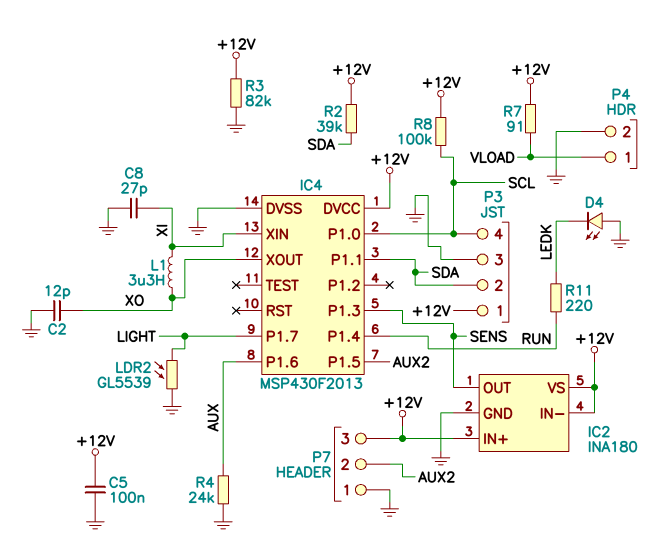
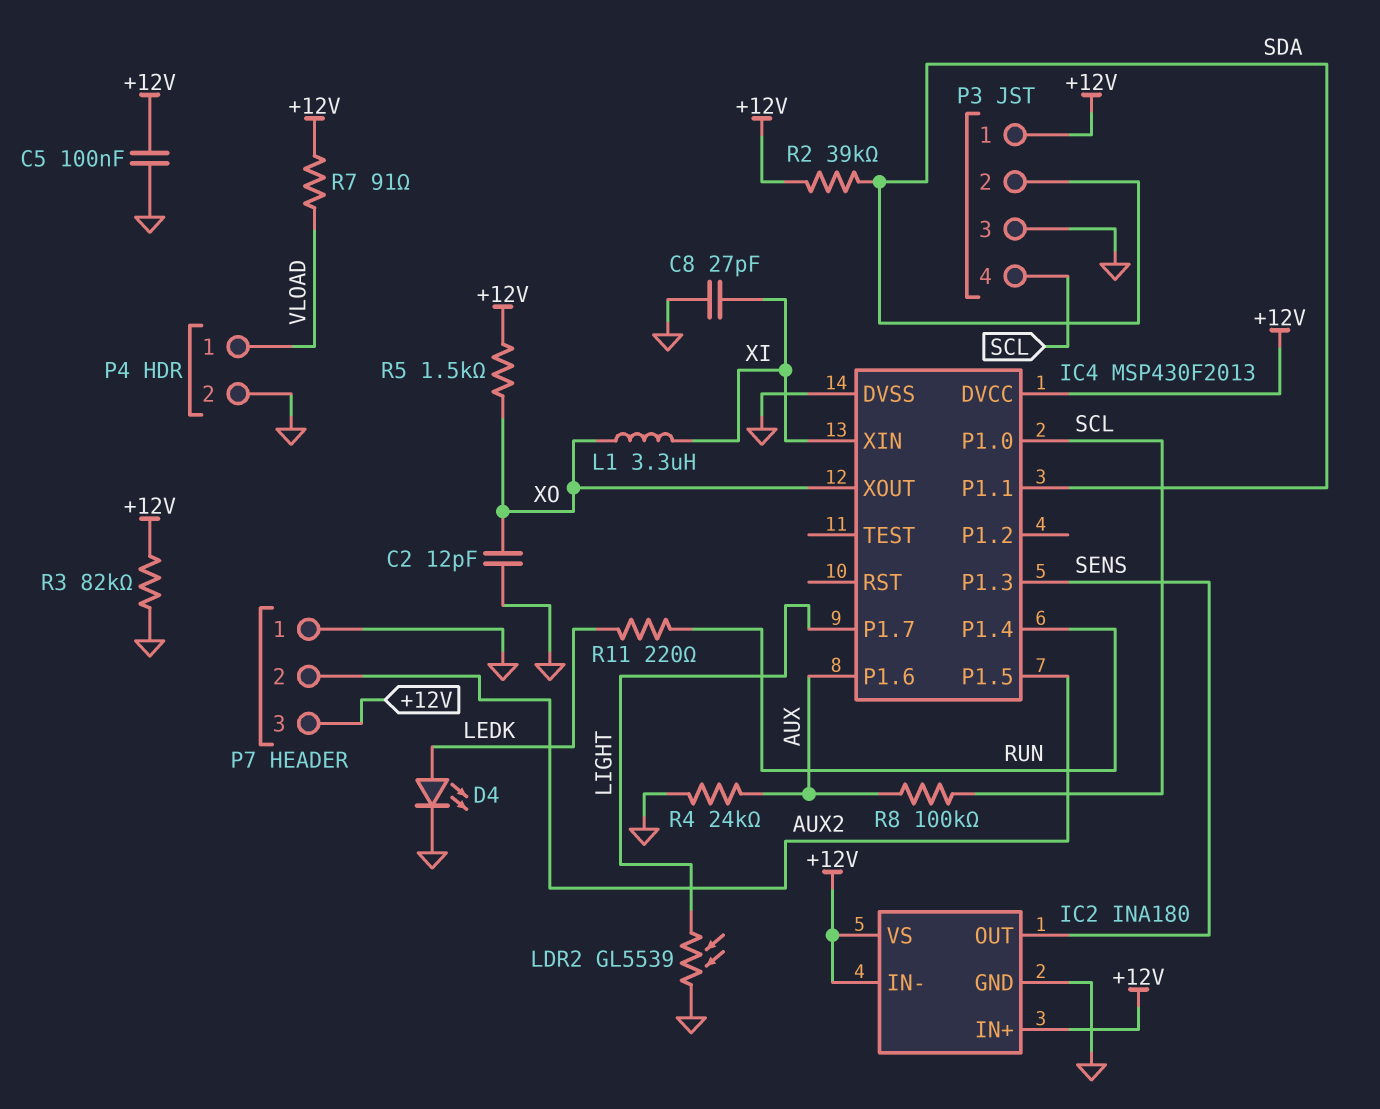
D4: LED (A GND, K LEDK) -> LED (A LEDK, K GND)
R5: none -> 1.5k (+12V, XO)
R8: 100k (+12V, SCL) -> 100k (AUX, SCL)

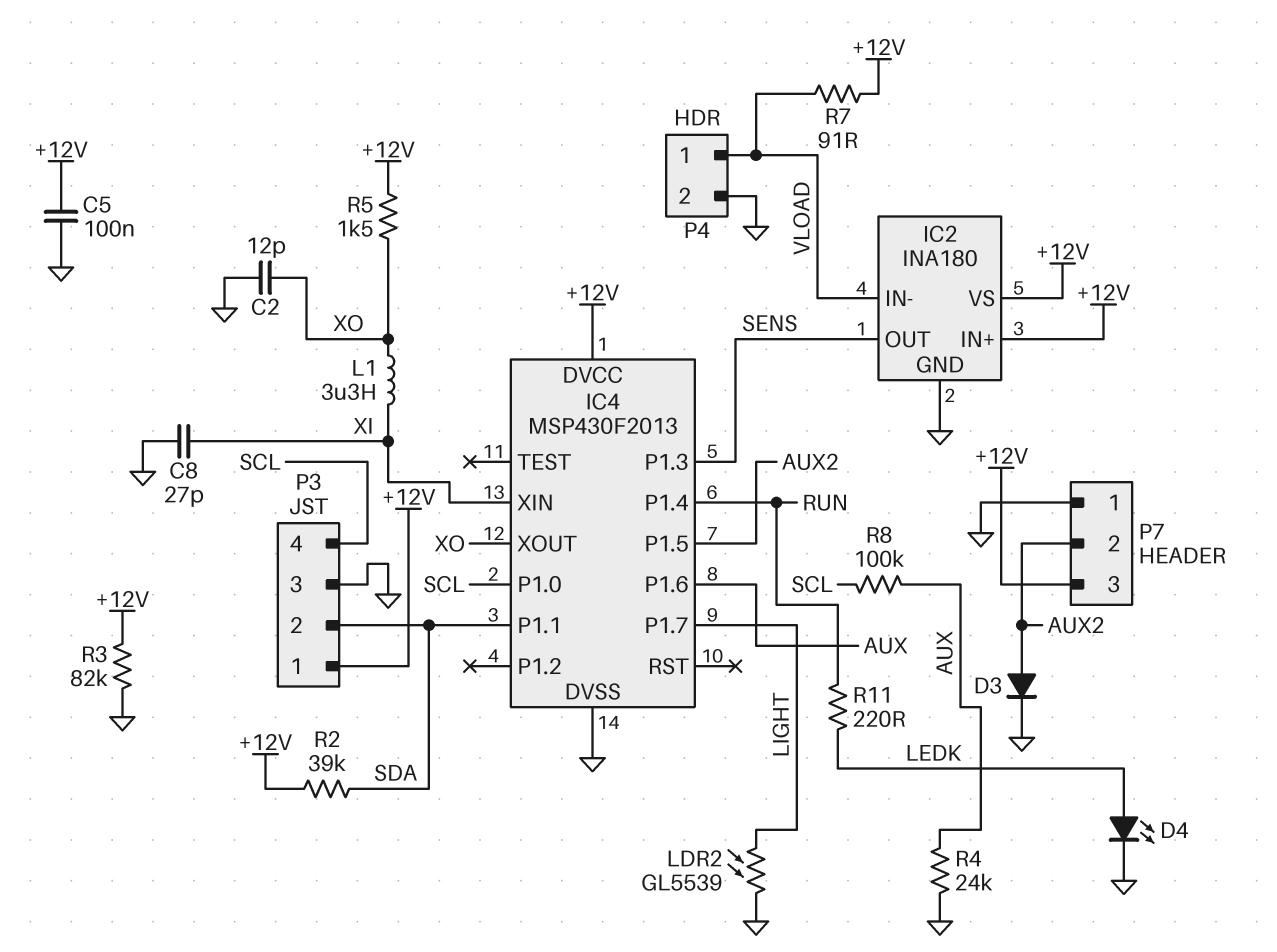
D3: none -> diode (A AUX2, K GND)
IC2 pin IN-: +12V -> VLOAD

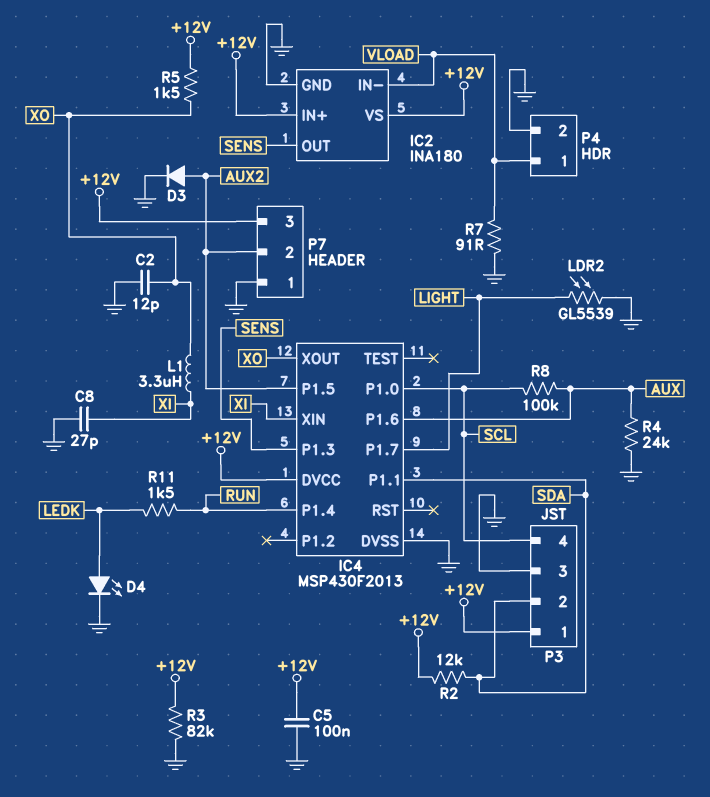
R2: 39k (+12V, SDA) -> 12k (+12V, SDA)
R7: 91 (+12V, VLOAD) -> 91 (GND, VLOAD)
R11: 220 (LEDK, RUN) -> 1.5k (LEDK, RUN)

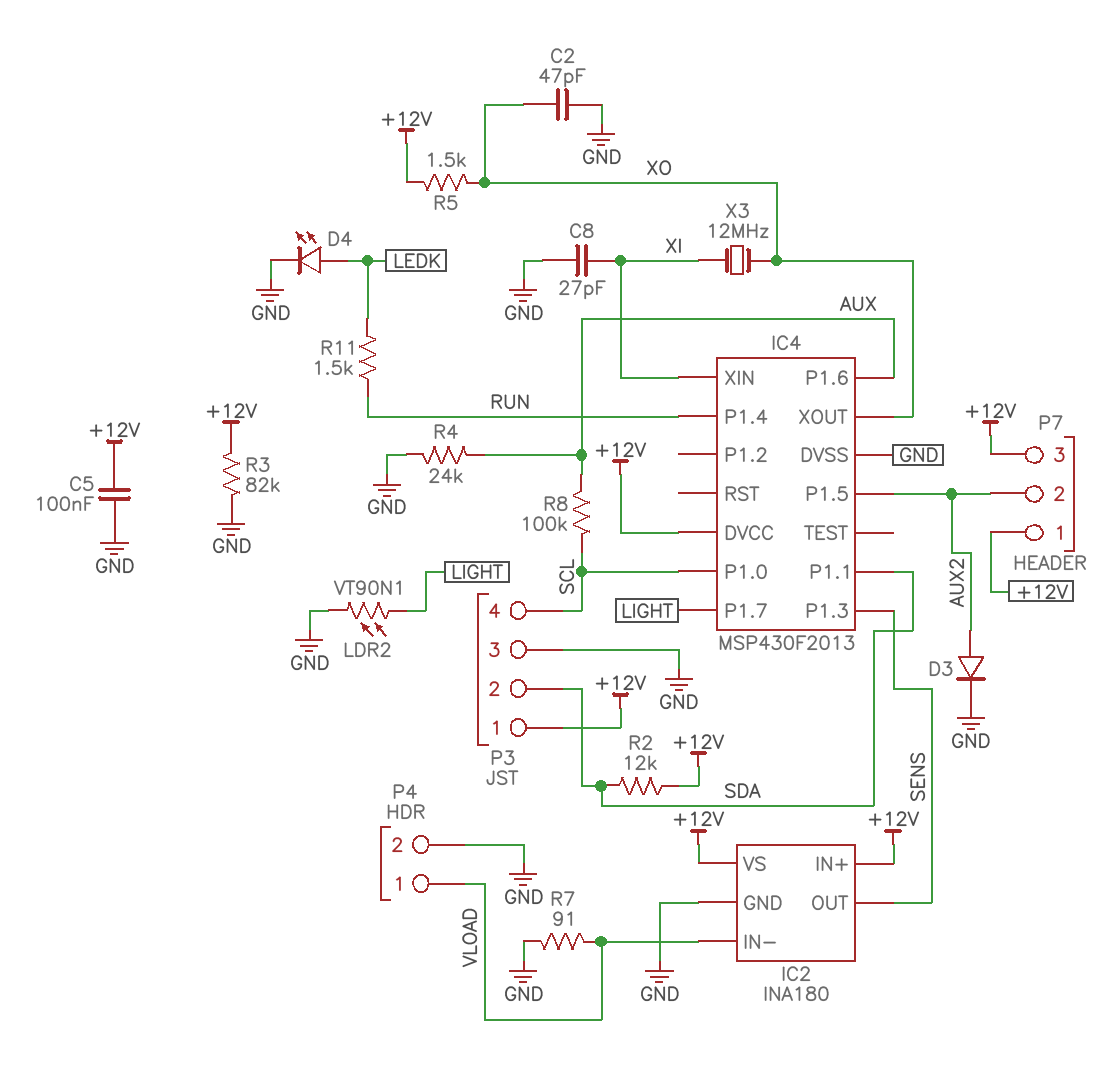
C2: 12pF (GND, XO) -> 47pF (GND, XO)
L1: 3.3uH (XI, XO) -> none
LDR2: GL5539 (GND, LIGHT) -> VT90N1 (GND, LIGHT)
P7 pin 1: GND -> +12V
X3: none -> 12MHz (XI, XO)

